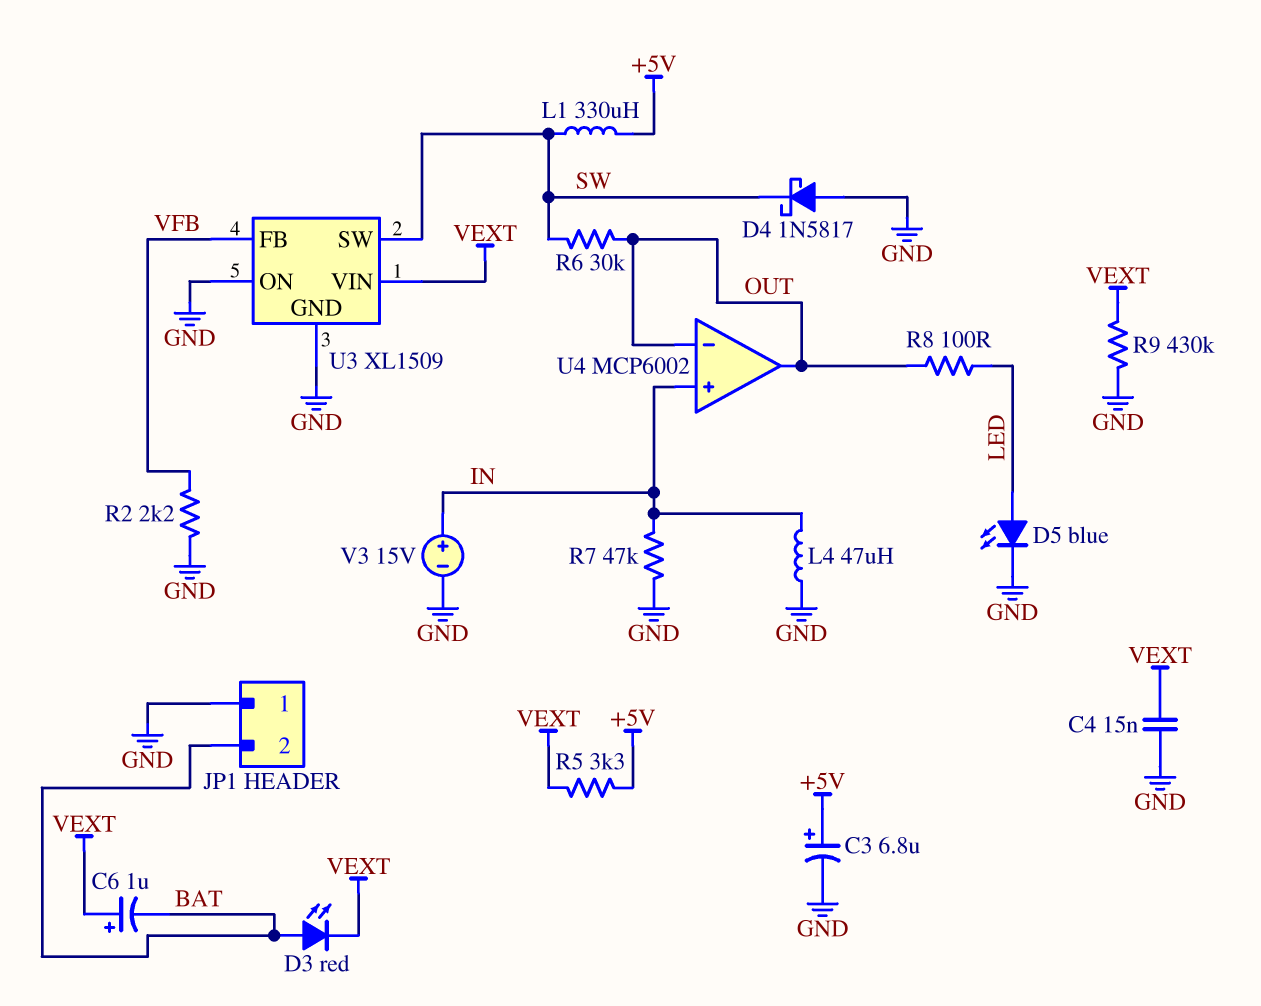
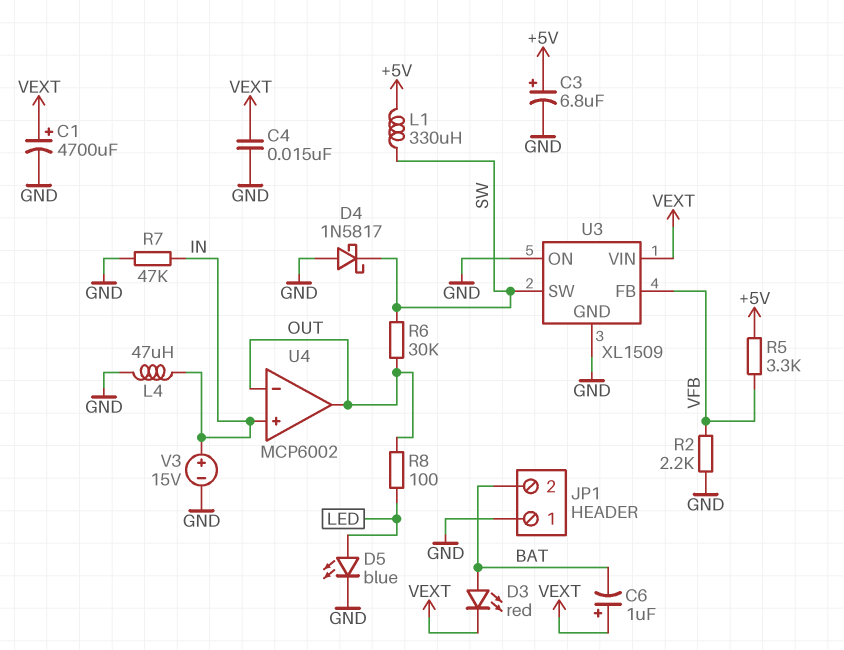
C1: none -> 4700uF (plus VEXT, minus GND)
R5: 3.3k (+5V, VEXT) -> 3.3k (+5V, VFB)
R9: 430k (GND, VEXT) -> none

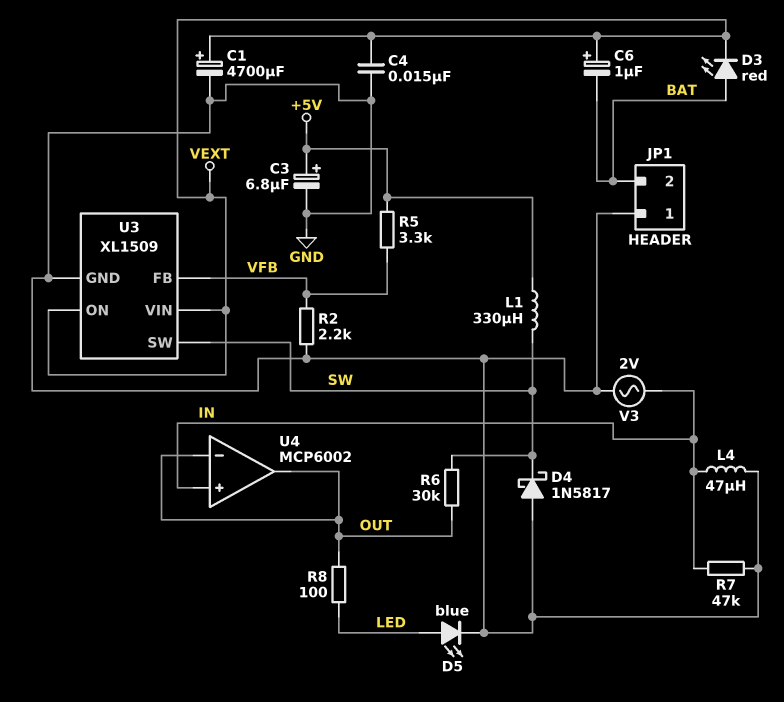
U3 pin ON: GND -> VEXT
V3: 15V (plus IN, minus GND) -> AC 2V (GND, IN)

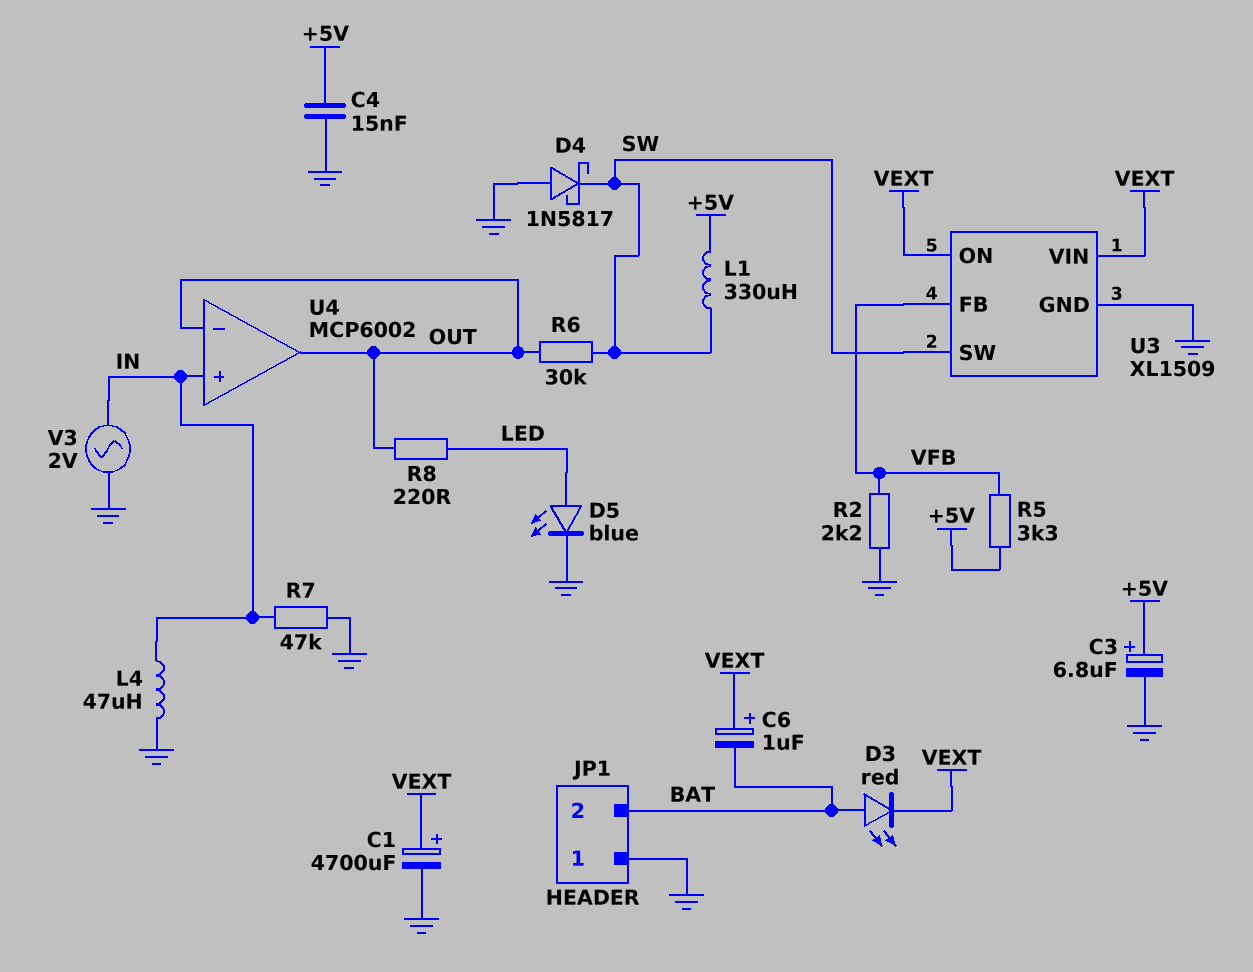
C4: 15nF (GND, VEXT) -> 15nF (+5V, GND)
R8: 100 (LED, OUT) -> 220 (LED, OUT)

